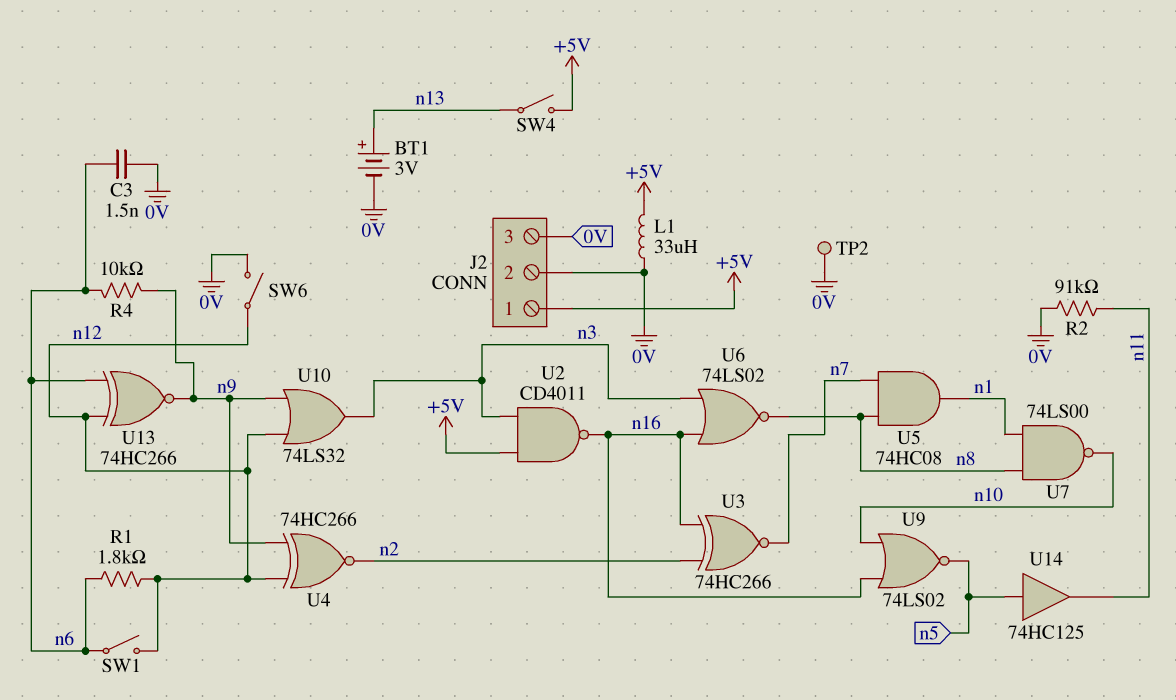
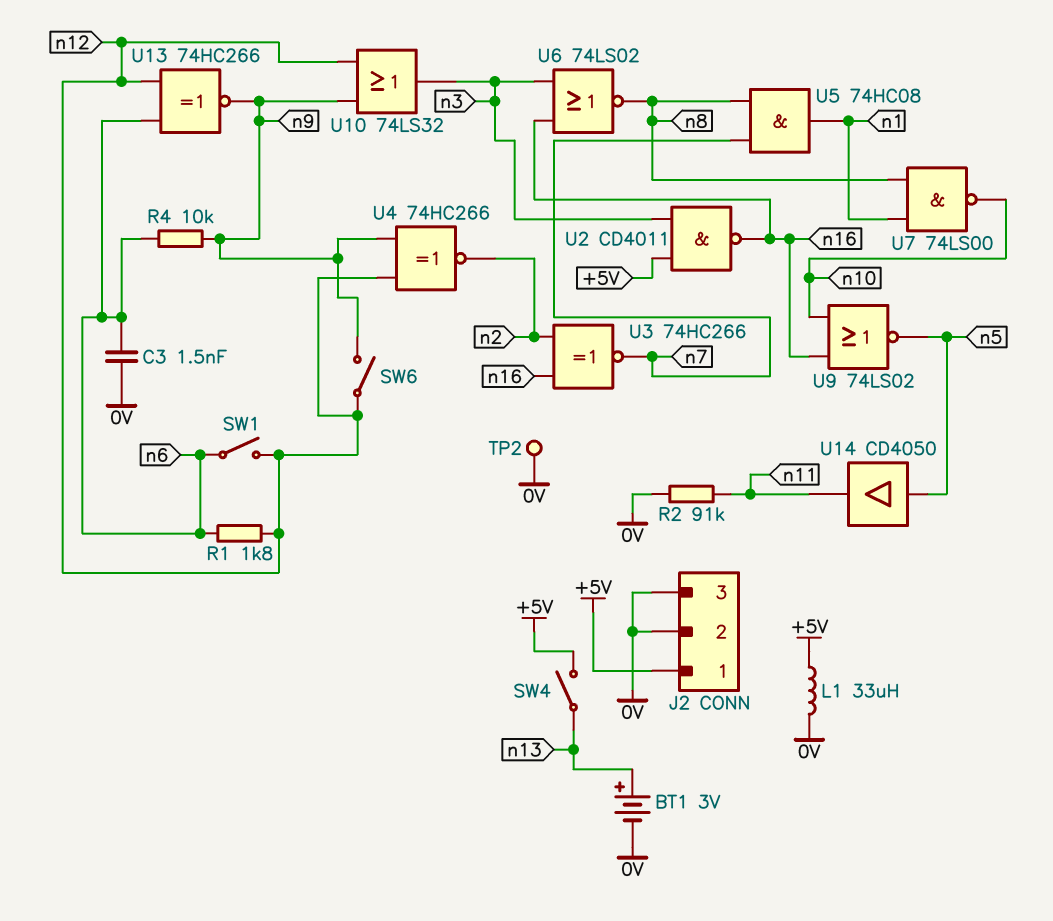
SW6: switch (0V, n12) -> switch (n9, n12)
U14: buffer 74HC125 (in n5, out n11) -> buffer CD4050 (in n5, out n11)

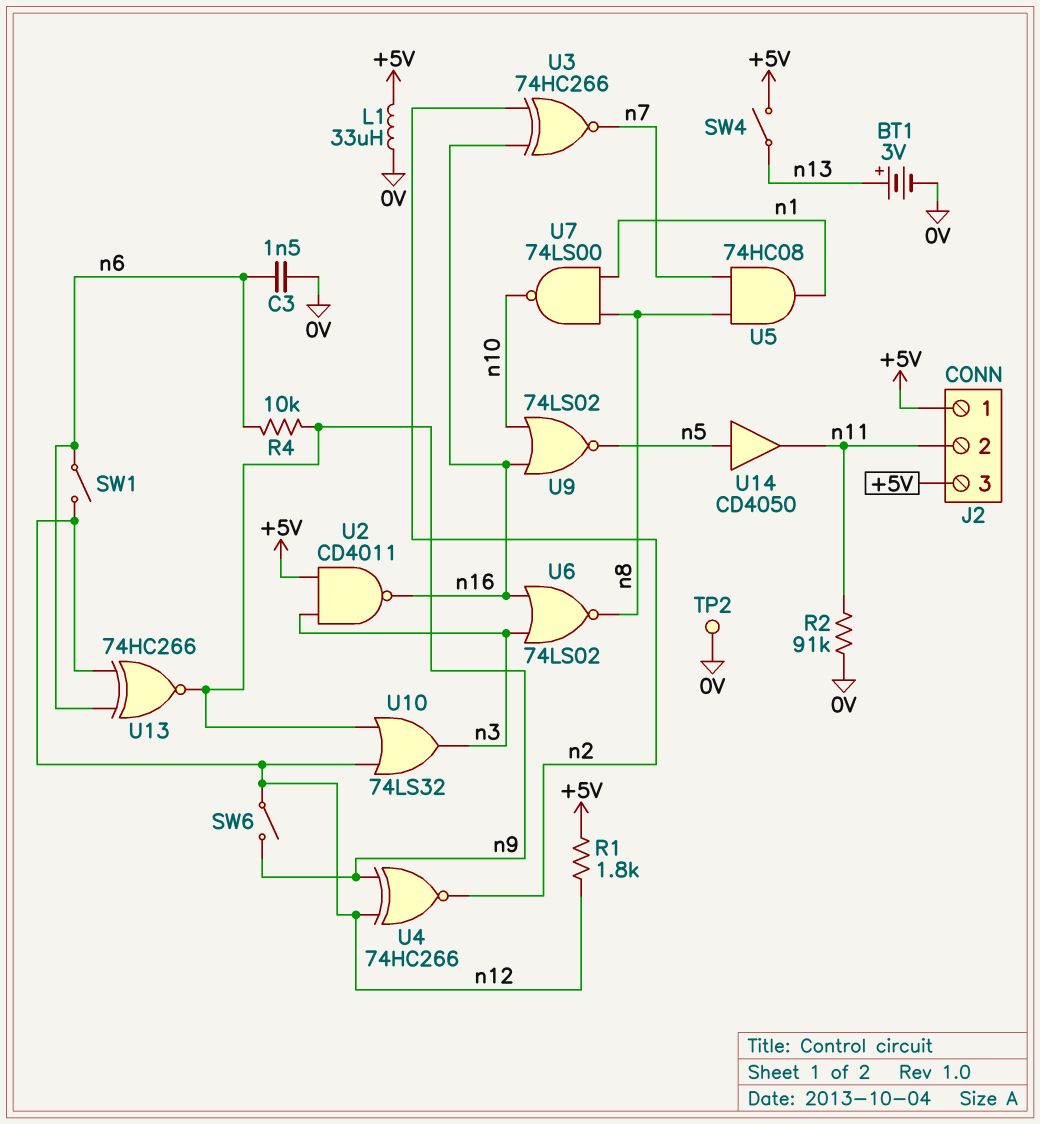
J2 pin 2: 0V -> n11
J2 pin 3: 0V -> +5V
R1: 1.8k (n6, n12) -> 1.8k (+5V, n12)

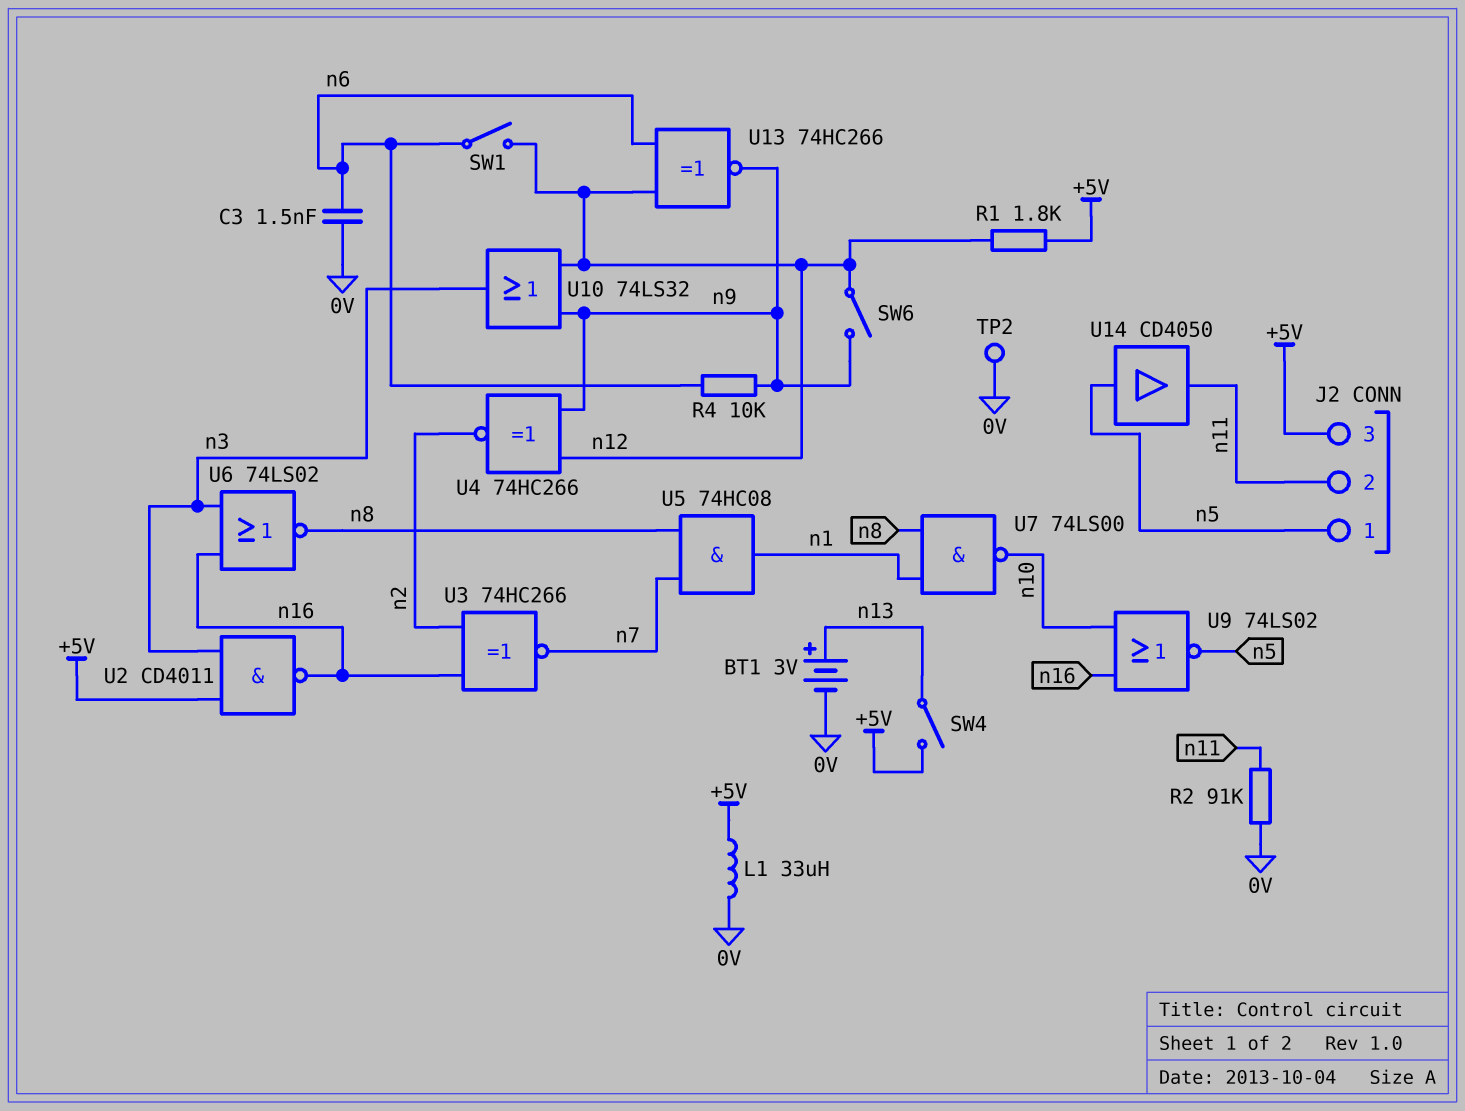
J2 pin 1: +5V -> n5

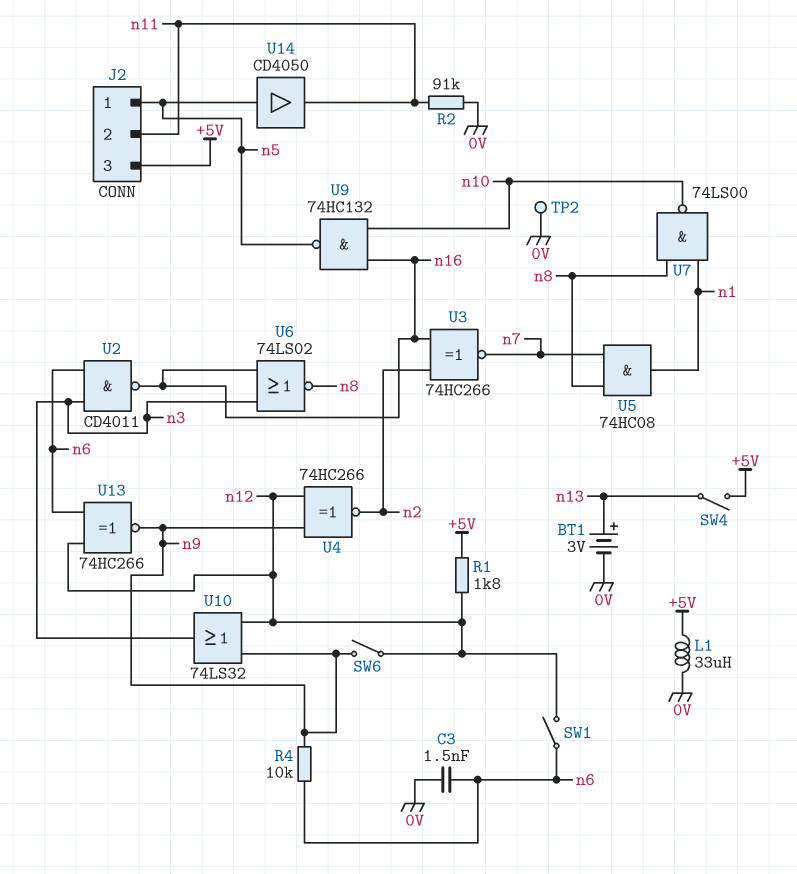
U2: NAND CD4011 (in +5V, in n3, out n16) -> NAND CD4011 (in n3, in n6, out n16)
U9: NOR 74LS02 (in n10, in n16, out n5) -> NAND 74HC132 (in n10, in n16, out n5)

